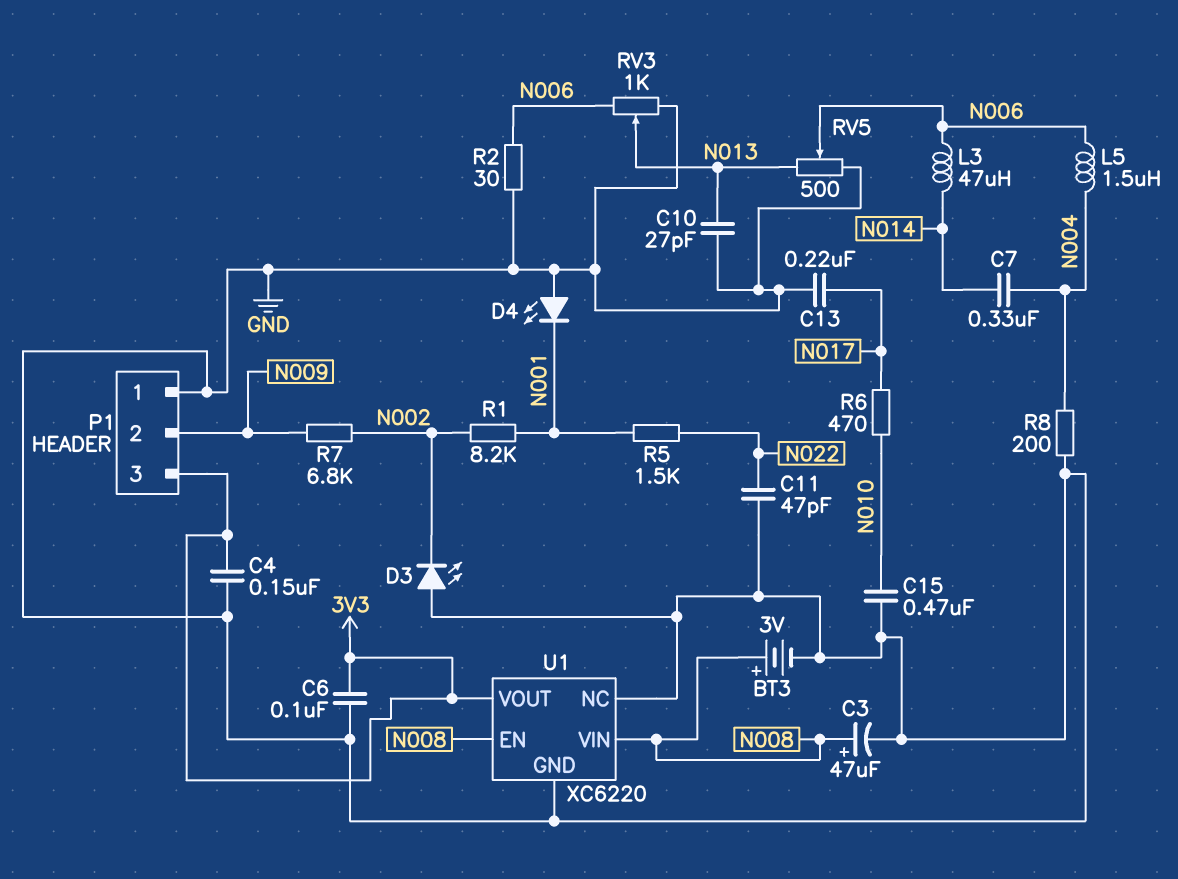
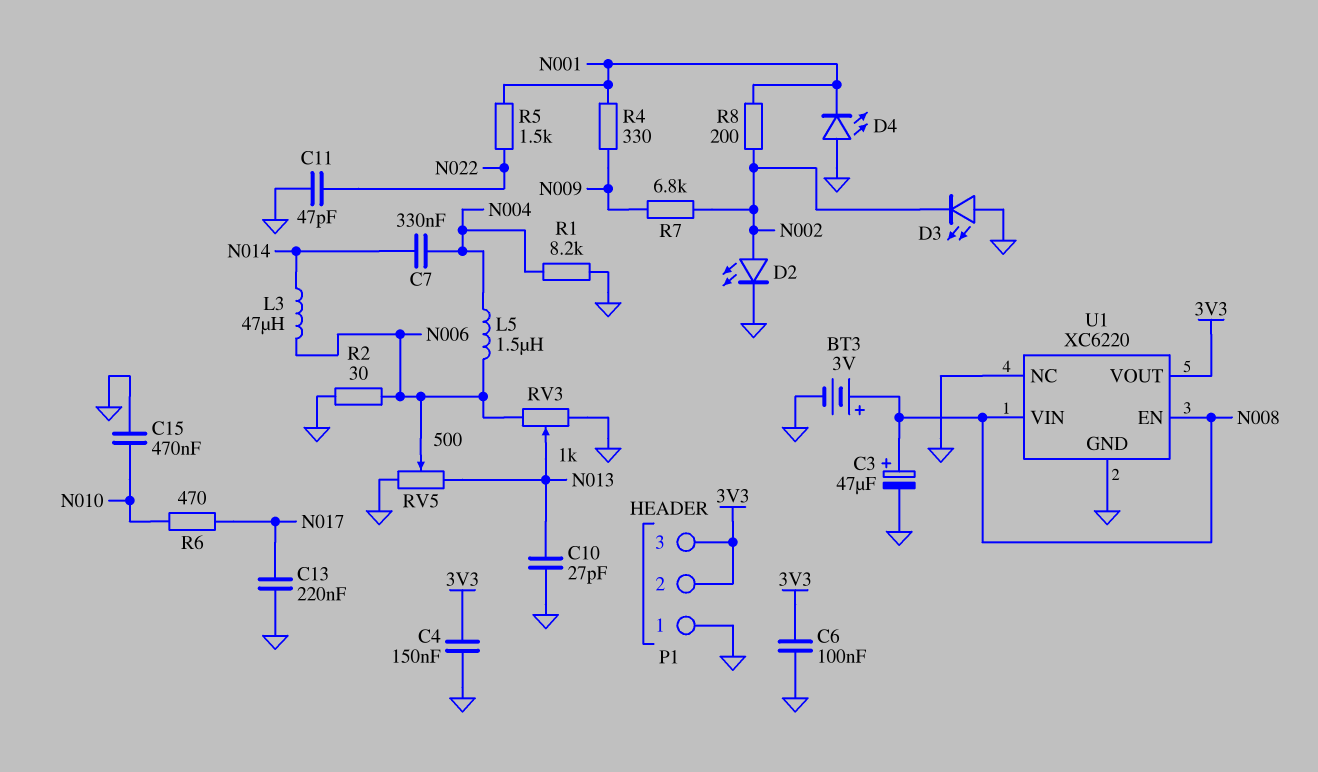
D2: none -> LED (A N002, K GND)
P1 pin 2: N009 -> 3V3
R1: 8.2k (N001, N002) -> 8.2k (GND, N004)
R4: none -> 330 (N001, N009)
R8: 200 (GND, N004) -> 200 (N001, N002)

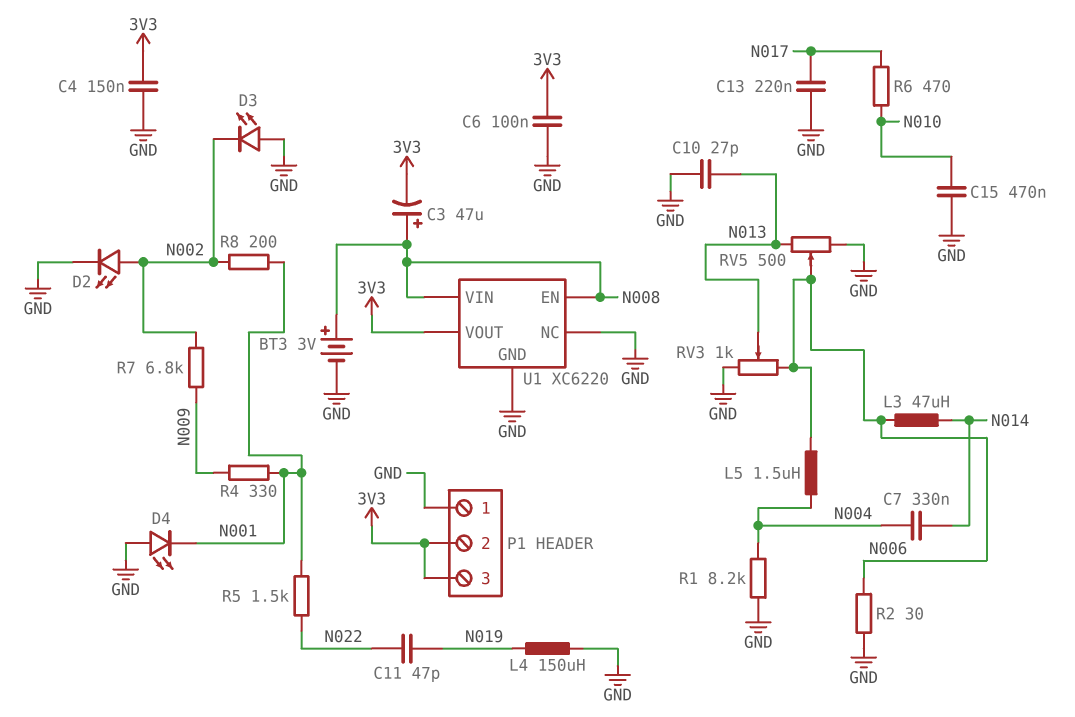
C3: 47uF (plus N008, minus GND) -> 47uF (plus N008, minus 3V3)
C11: 47pF (GND, N022) -> 47pF (N019, N022)
L4: none -> 150uH (GND, N019)

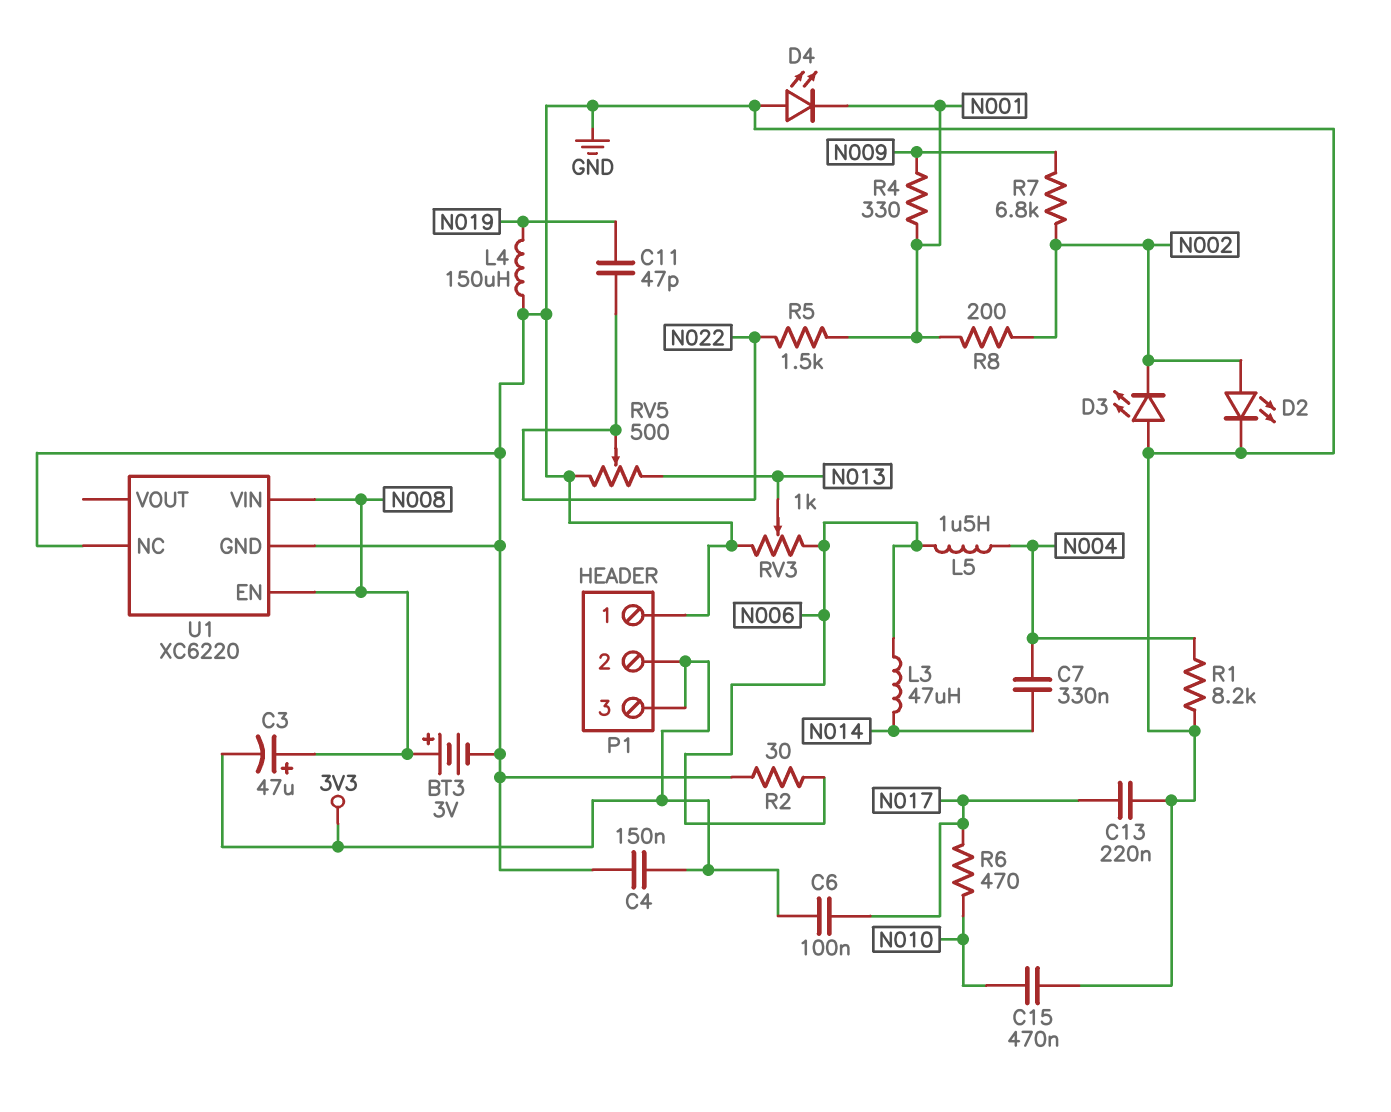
C6: 100nF (3V3, GND) -> 100nF (3V3, N017)
C10: 27pF (GND, N013) -> none
RV5: 500 (GND, N013, wiper N006) -> 500 (GND, N013, wiper N022)
U1 pin VOUT: 3V3 -> none

